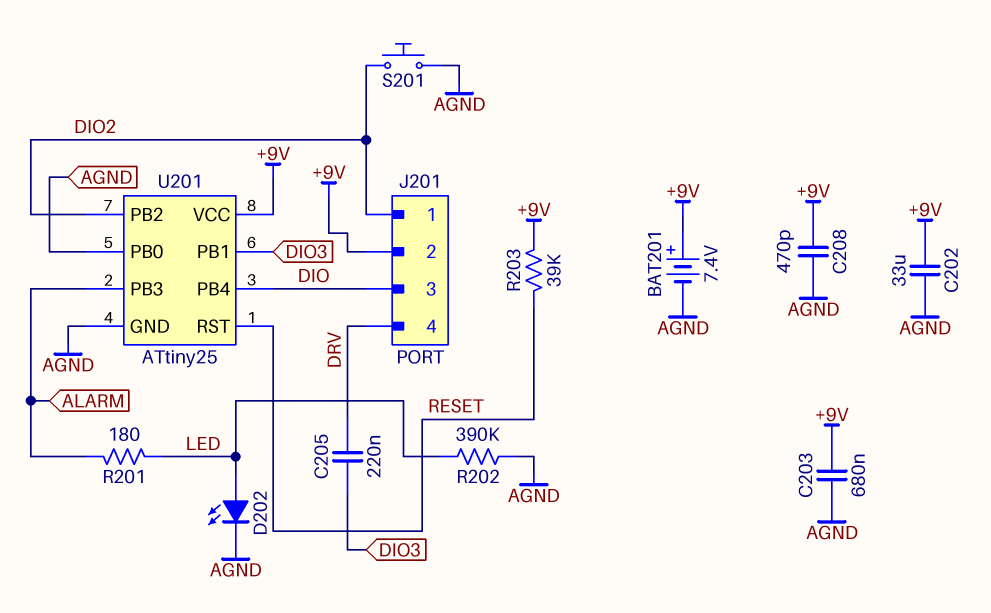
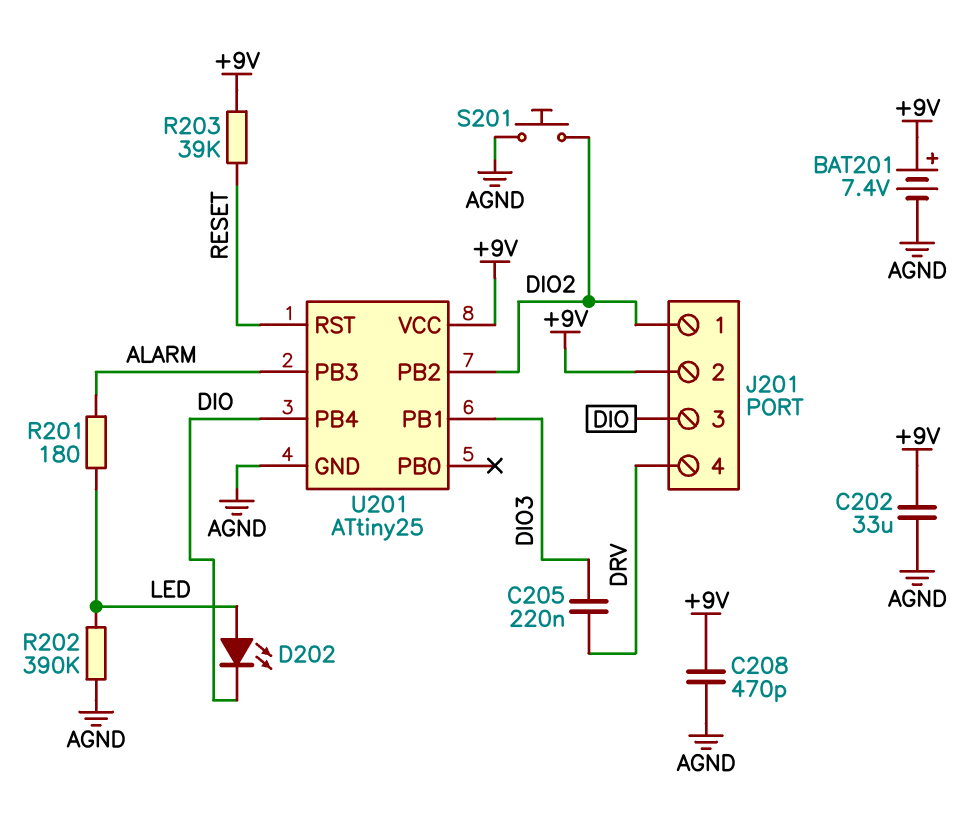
C203: 680nF (+9V, AGND) -> none
D202: LED (A LED, K AGND) -> LED (A LED, K DIO)
U201 pin PB0: AGND -> none

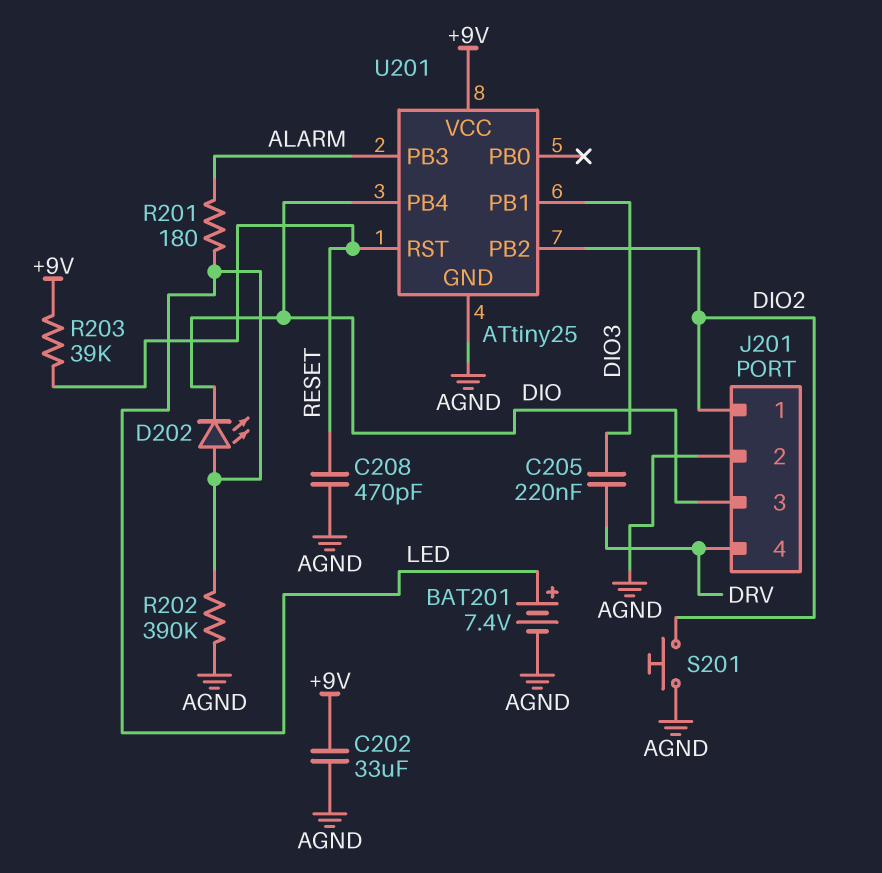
BAT201: 7.4V (plus +9V, minus AGND) -> 7.4V (plus LED, minus AGND)
C208: 470pF (+9V, AGND) -> 470pF (AGND, RESET)
J201 pin 2: +9V -> AGND

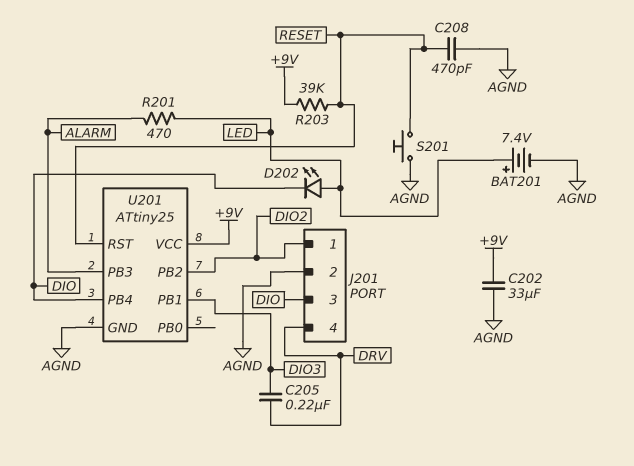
R201: 180 (ALARM, LED) -> 470 (ALARM, LED)
R202: 390k (AGND, LED) -> none
S201: button (AGND, DIO2) -> button (AGND, RESET)

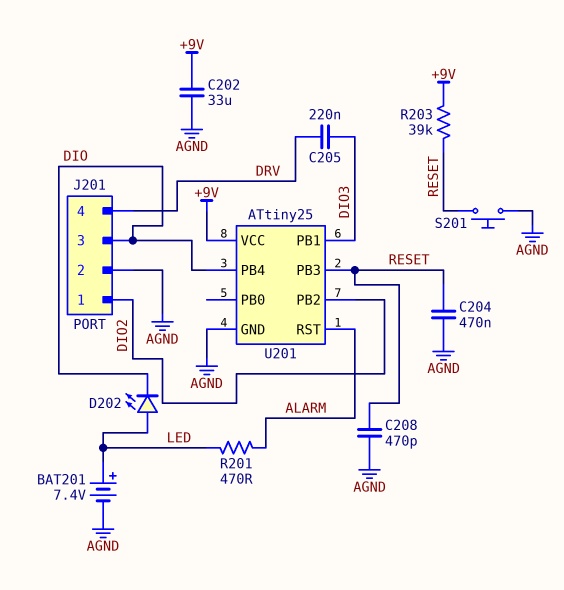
C204: none -> 470nF (AGND, RESET)
U201 pin PB3: ALARM -> RESET
U201 pin RST: RESET -> ALARM

